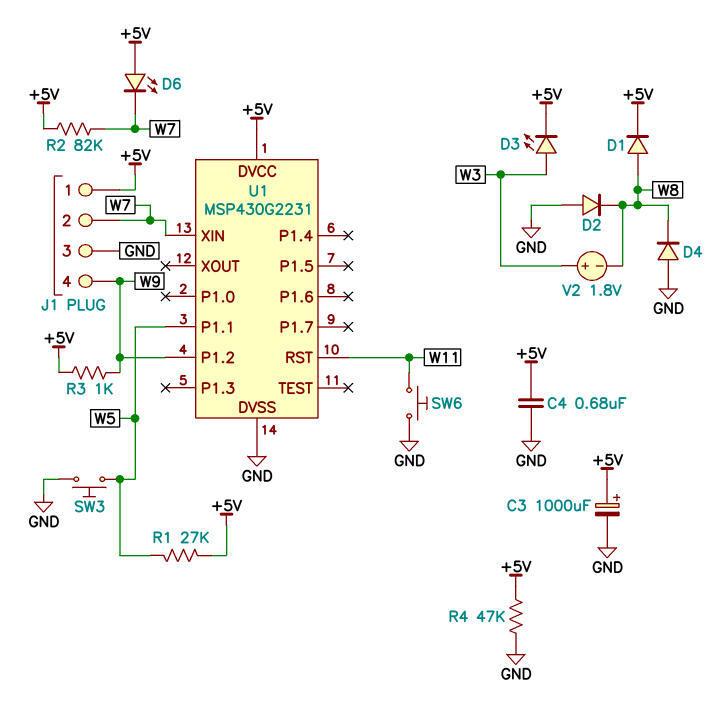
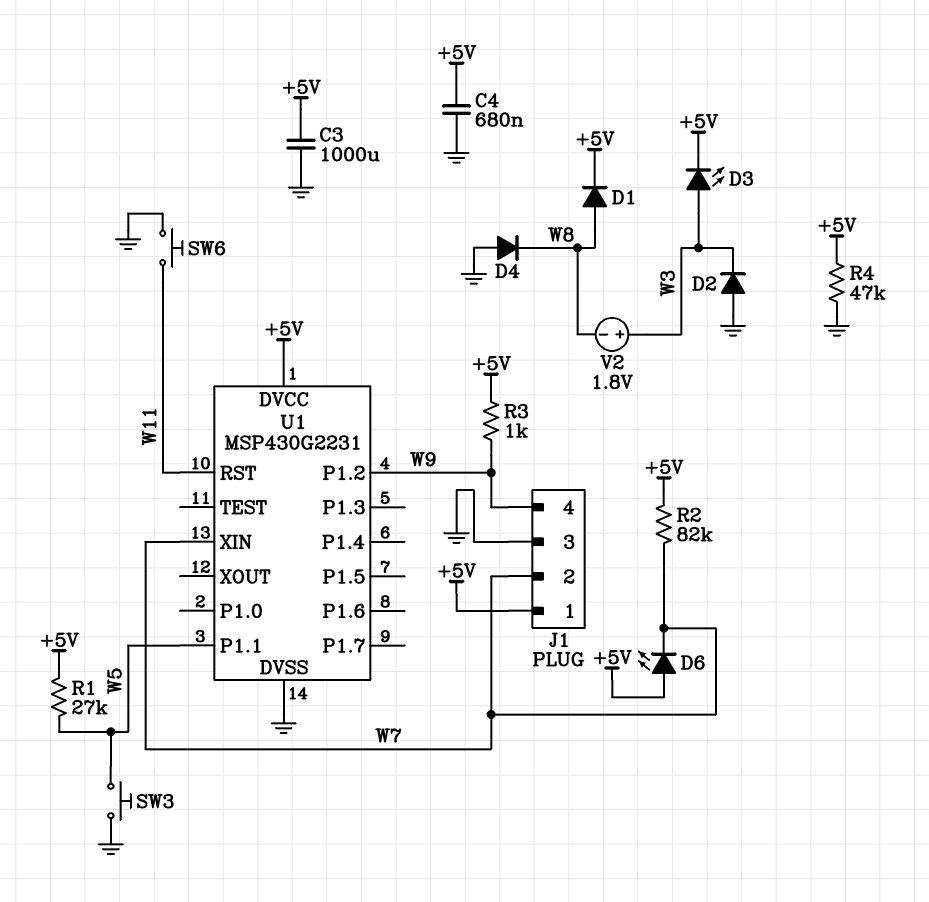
C3: 1000uF (plus +5V, minus GND) -> 1000uF (+5V, GND)
D2: diode (A GND, K W8) -> diode (A GND, K W3)

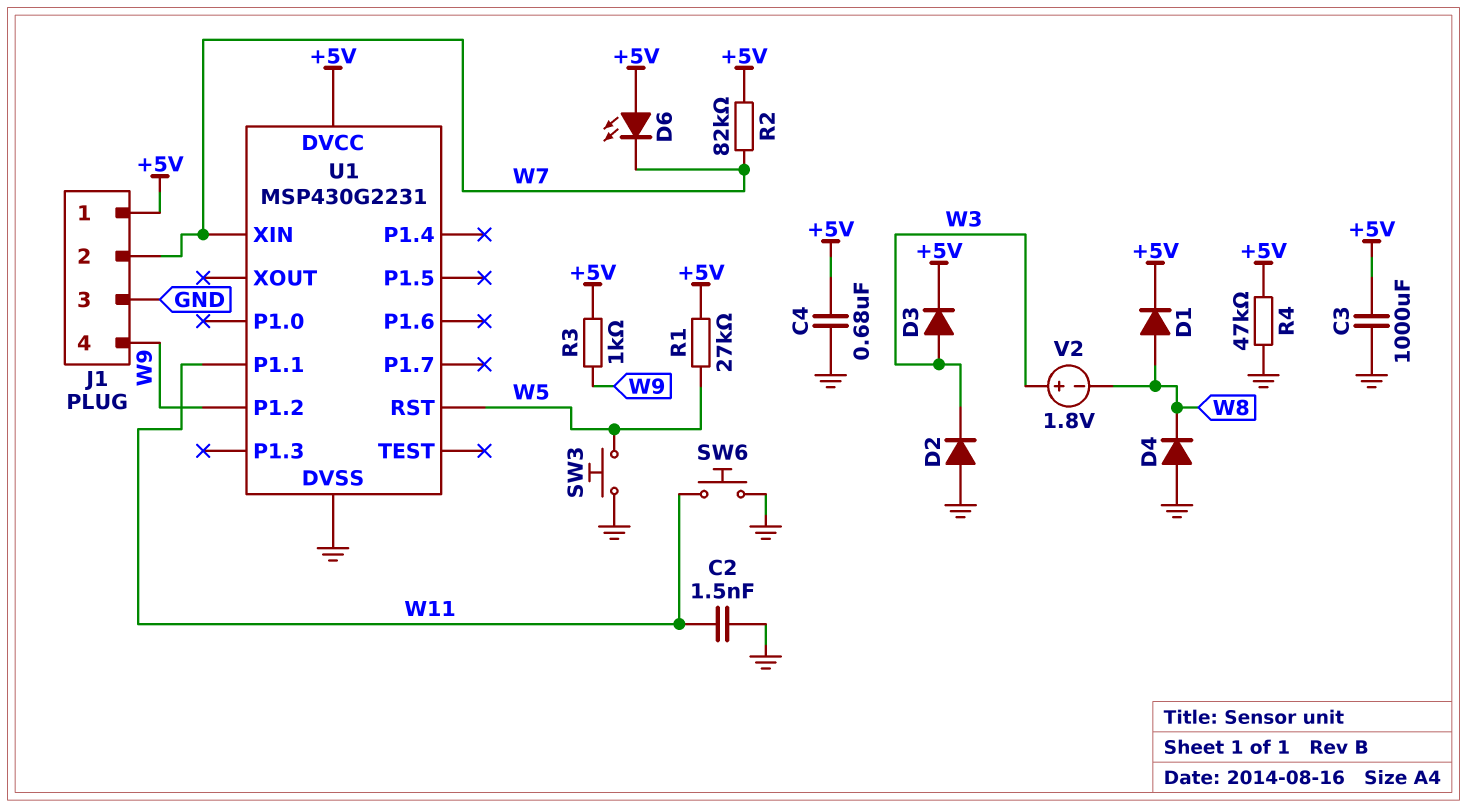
C2: none -> 1.5nF (GND, W11)
D3: LED (A W3, K +5V) -> diode (A W3, K +5V)
U1 pin P1.1: W5 -> W11
U1 pin RST: W11 -> W5

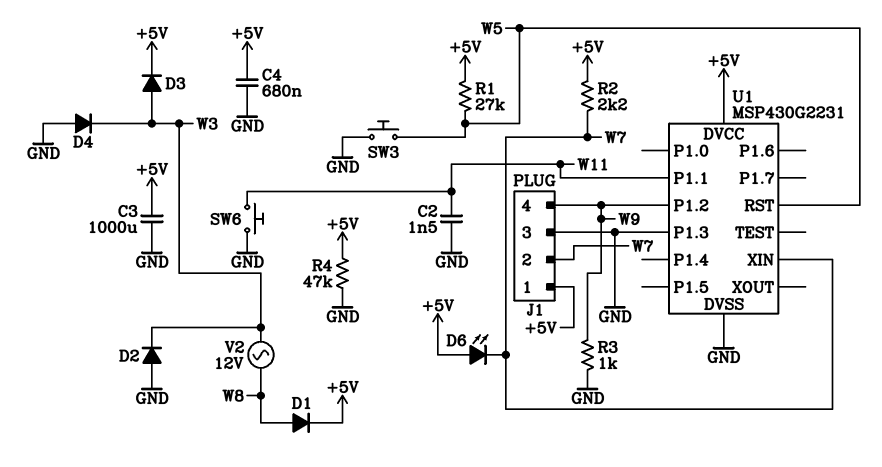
D4: diode (A GND, K W8) -> diode (A GND, K W3)
R2: 82k (+5V, W7) -> 2.2k (+5V, W7)
R3: 1k (+5V, W9) -> 1k (GND, W9)
U1 pin P1.3: none -> GND
V2: 1.8V (plus W3, minus W8) -> AC 12V (W3, W8)

